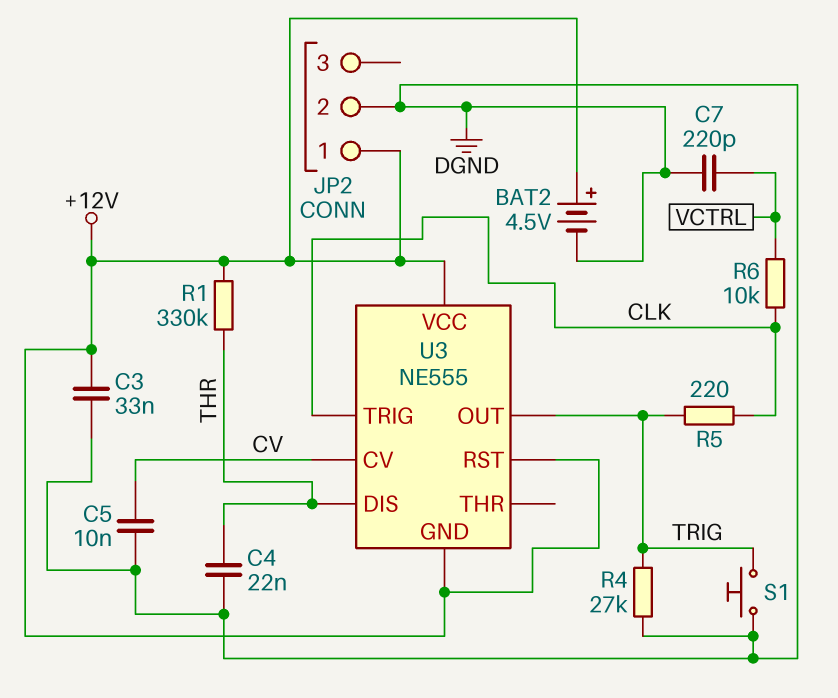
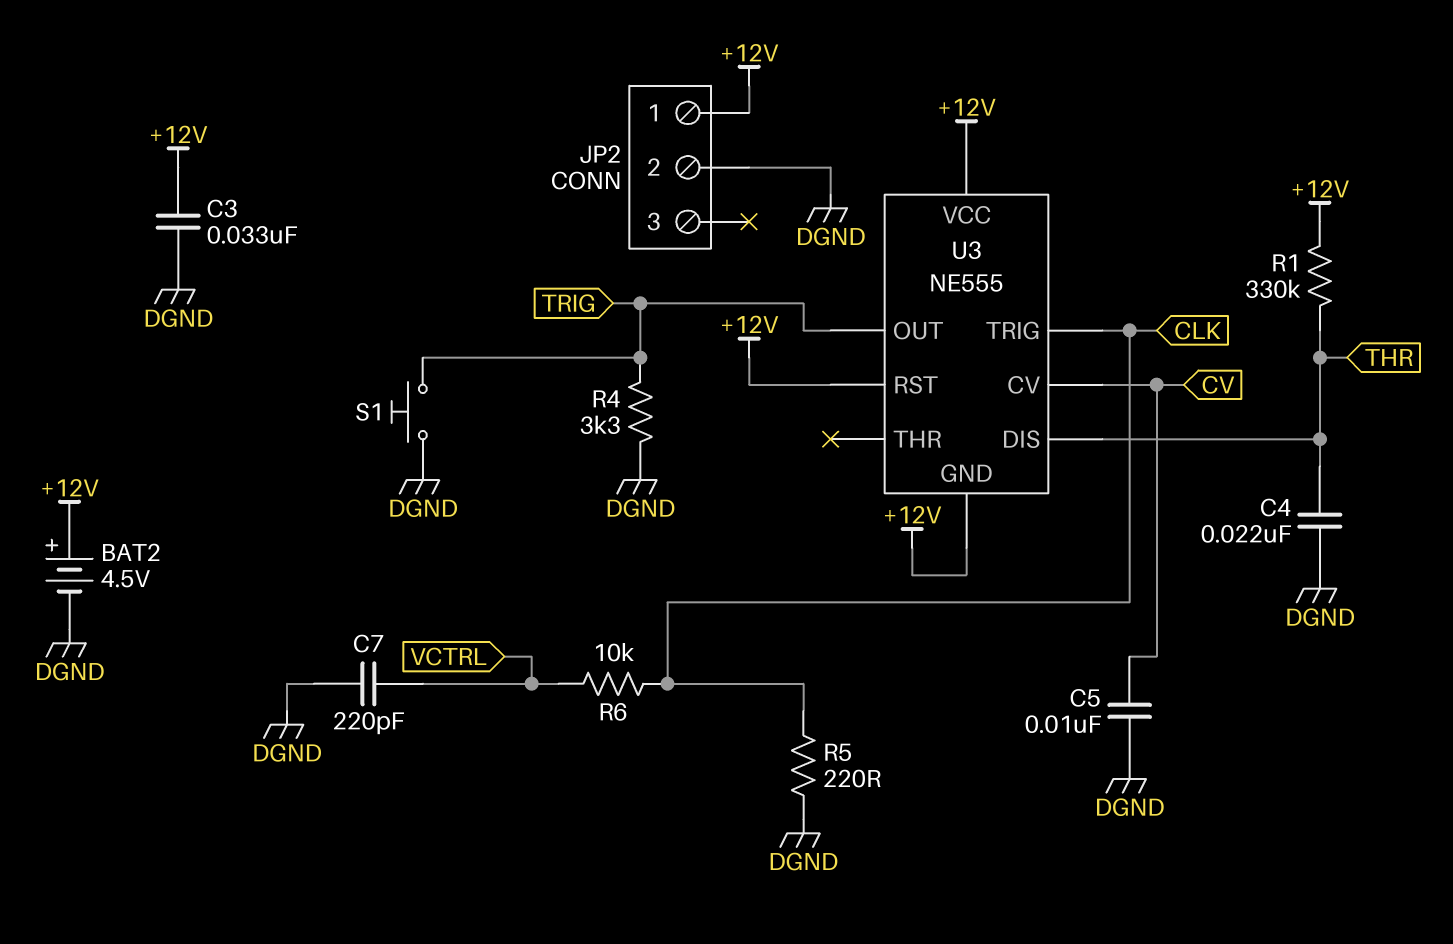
R4: 27k (DGND, TRIG) -> 3.3k (DGND, TRIG)
R5: 220 (CLK, TRIG) -> 220 (CLK, DGND)

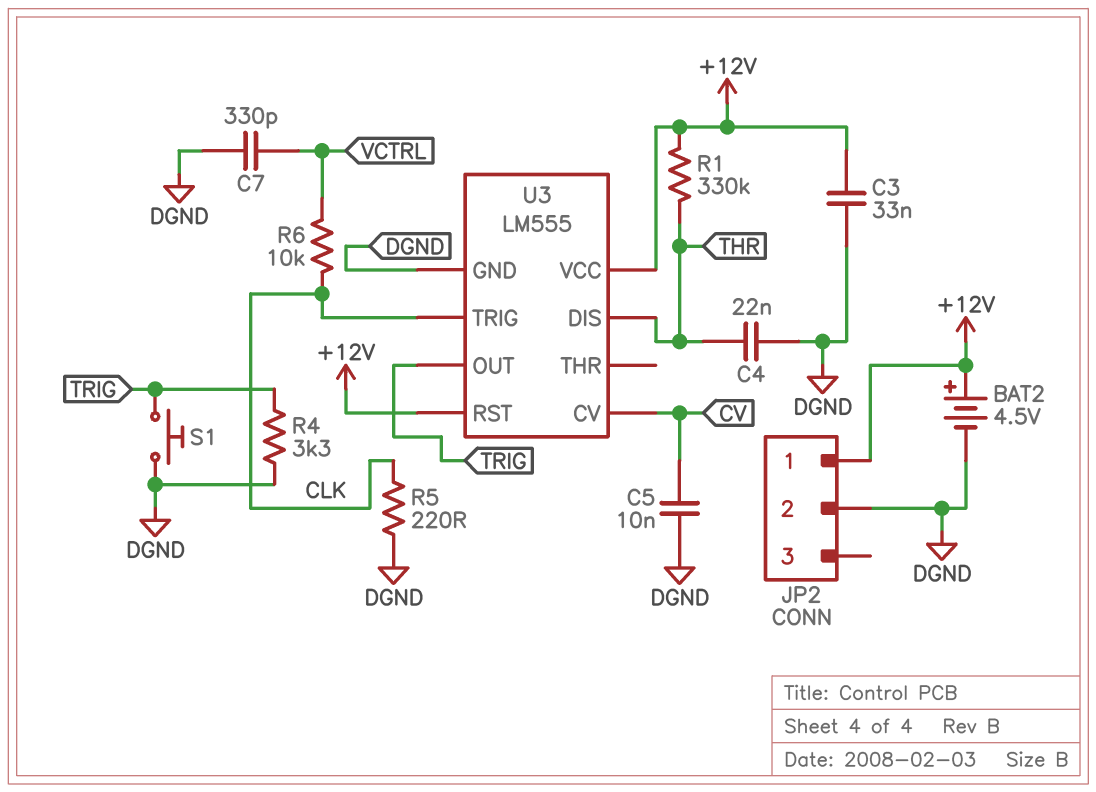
C7: 220pF (DGND, VCTRL) -> 330pF (DGND, VCTRL)
U3: NE555 -> LM555
U3 pin GND: +12V -> DGND

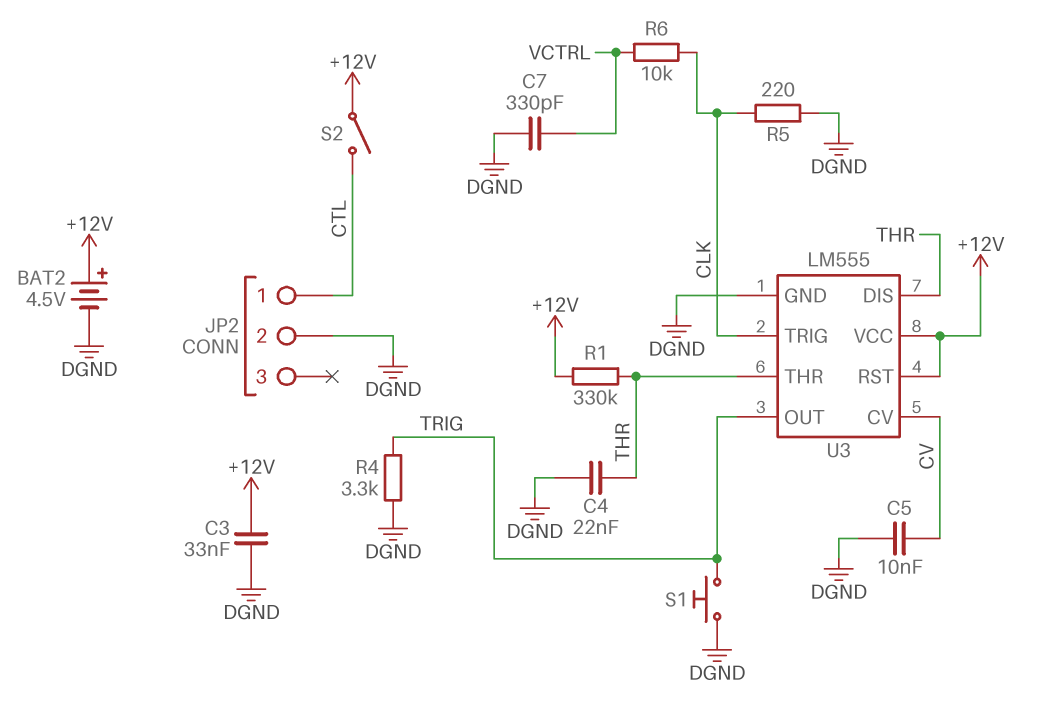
JP2 pin 1: +12V -> CTL
S2: none -> switch (+12V, CTL)
U3 pin THR: none -> THR

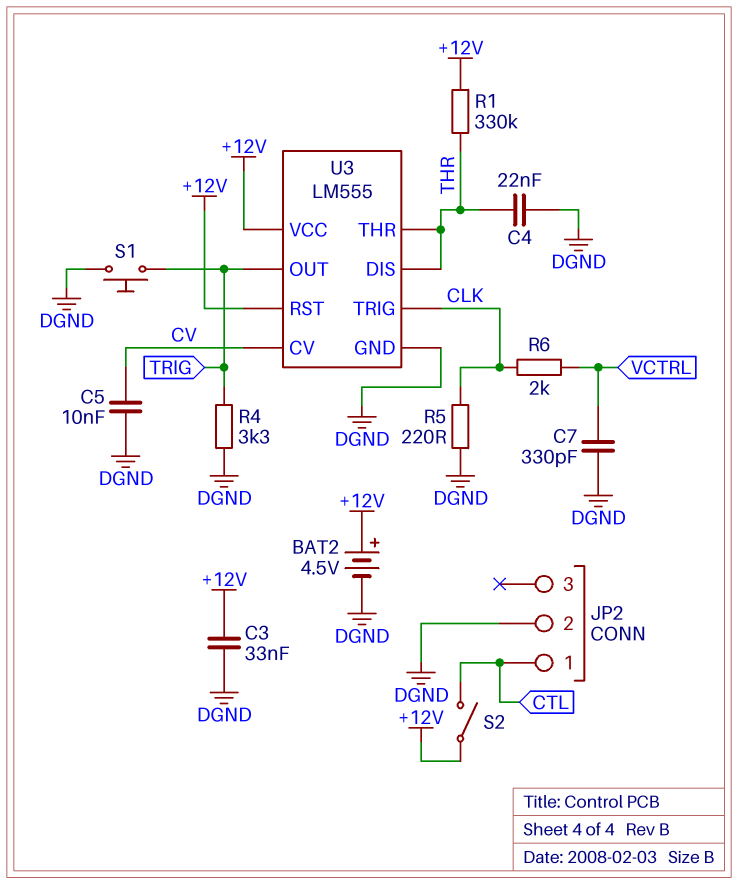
R6: 10k (CLK, VCTRL) -> 2k (CLK, VCTRL)

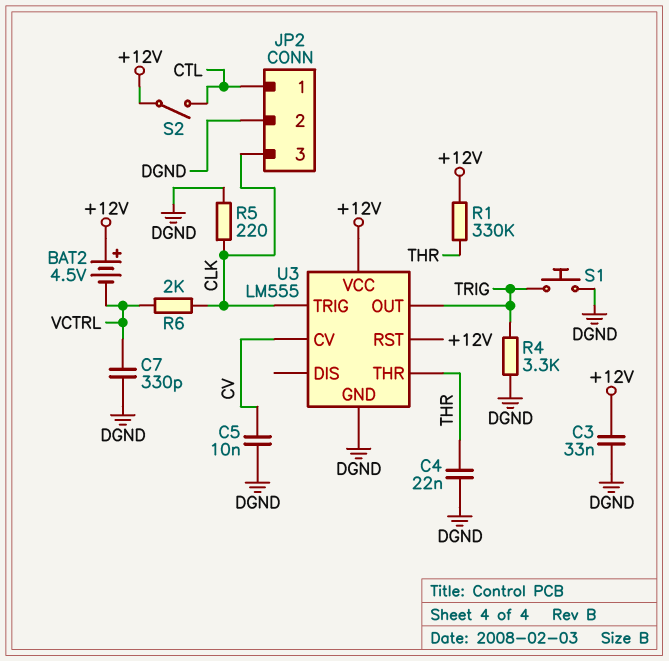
BAT2: 4.5V (plus +12V, minus DGND) -> 4.5V (plus +12V, minus VCTRL)
JP2 pin 3: none -> CLK
U3 pin DIS: THR -> none

